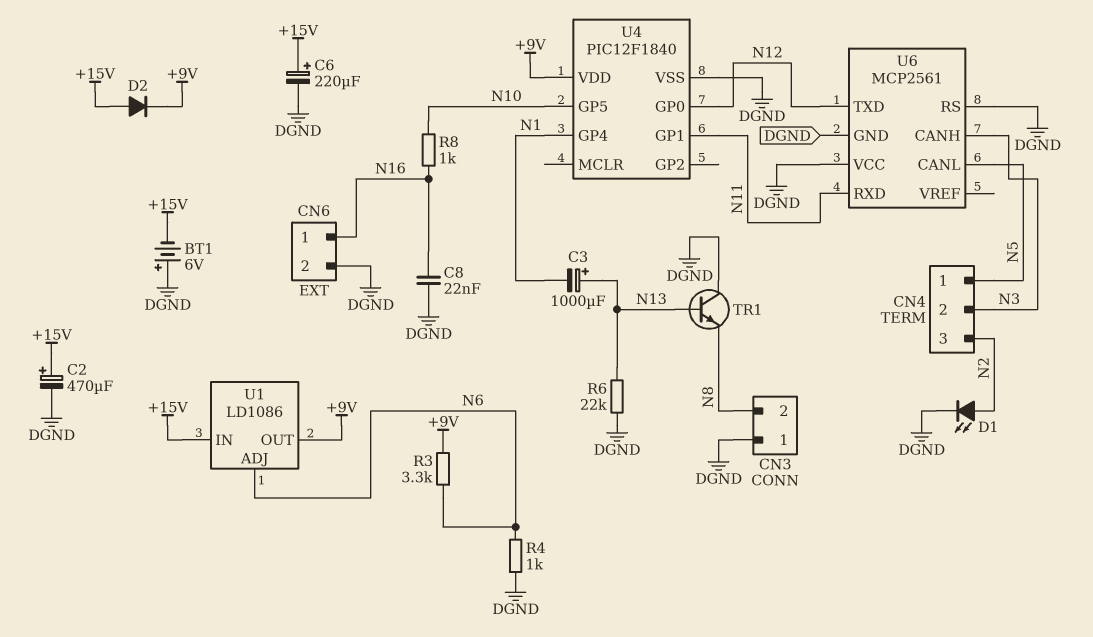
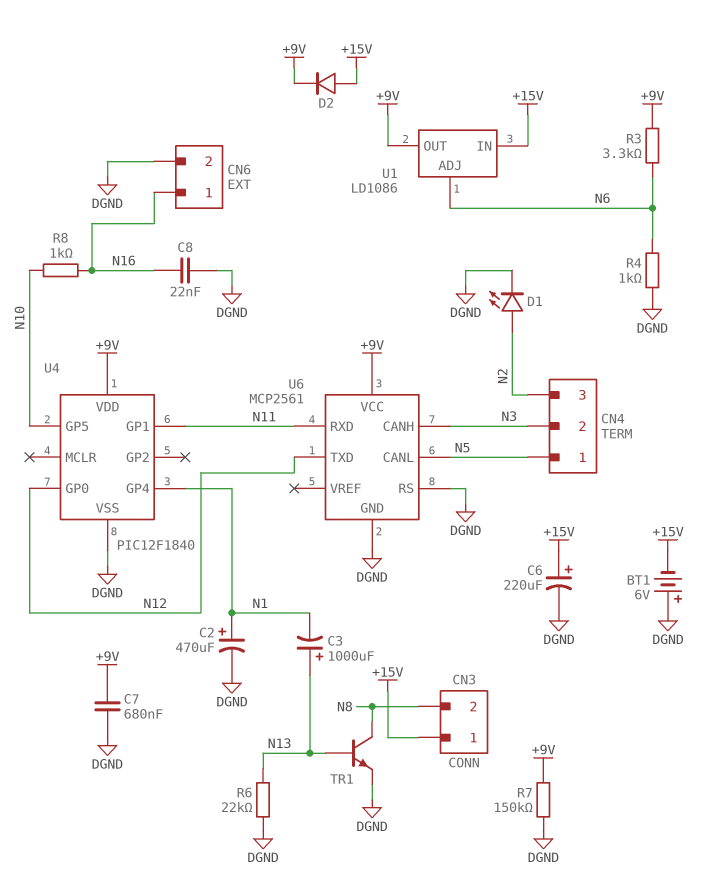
C2: 470uF (plus +15V, minus DGND) -> 470uF (plus N1, minus DGND)
C7: none -> 680nF (+9V, DGND)
CN3 pin 1: DGND -> +15V
R7: none -> 150k (+9V, DGND)
TR1: NPN (B N13, C DGND, E N8) -> NPN (B N13, C N8, E DGND)
U6 pin VCC: DGND -> +9V

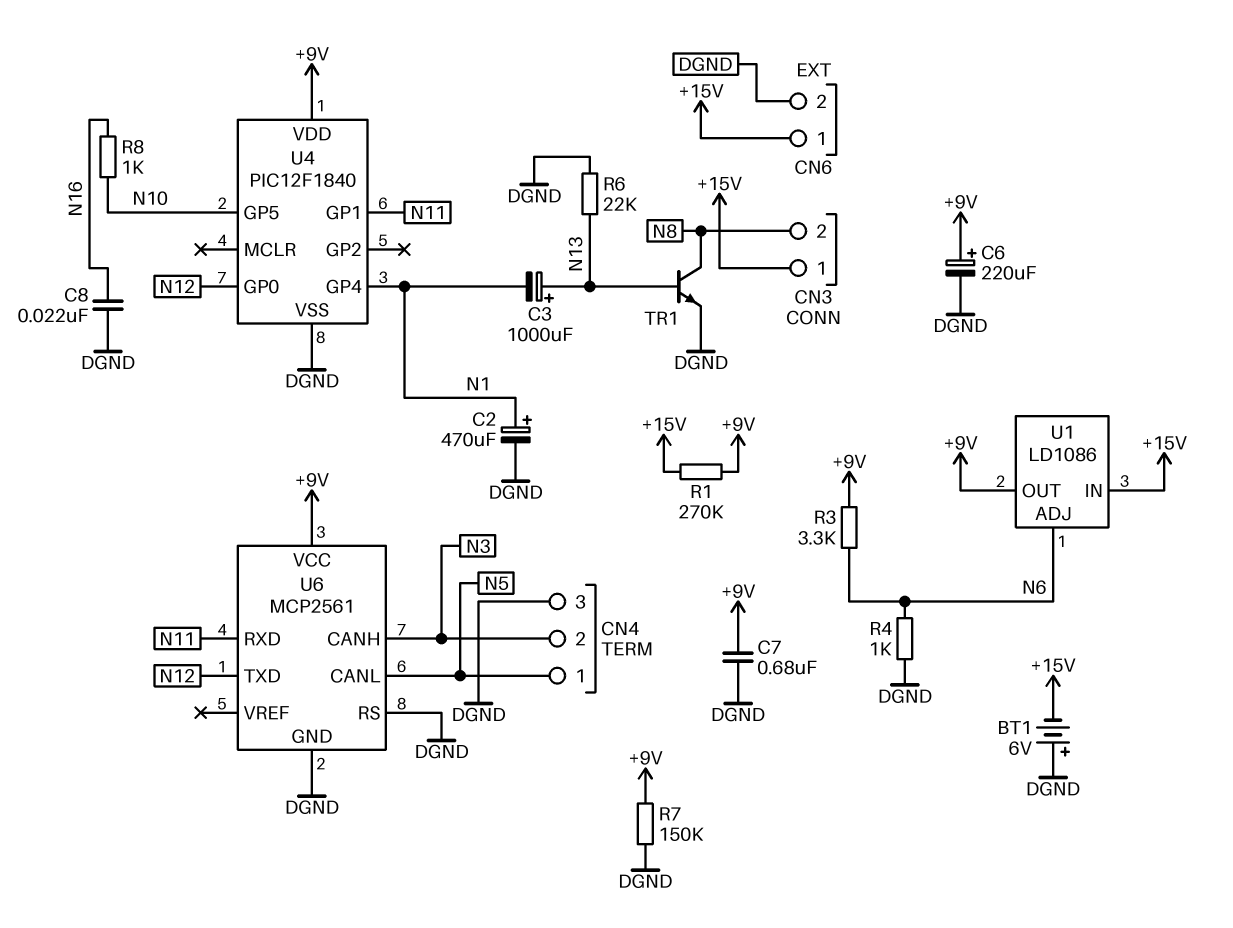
C6: 220uF (plus +15V, minus DGND) -> 220uF (plus +9V, minus DGND)
CN4 pin 3: N2 -> DGND
CN6 pin 1: N16 -> +15V
D1: LED (A N2, K DGND) -> none
D2: diode (A +15V, K +9V) -> none
R1: none -> 270k (+9V, +15V)

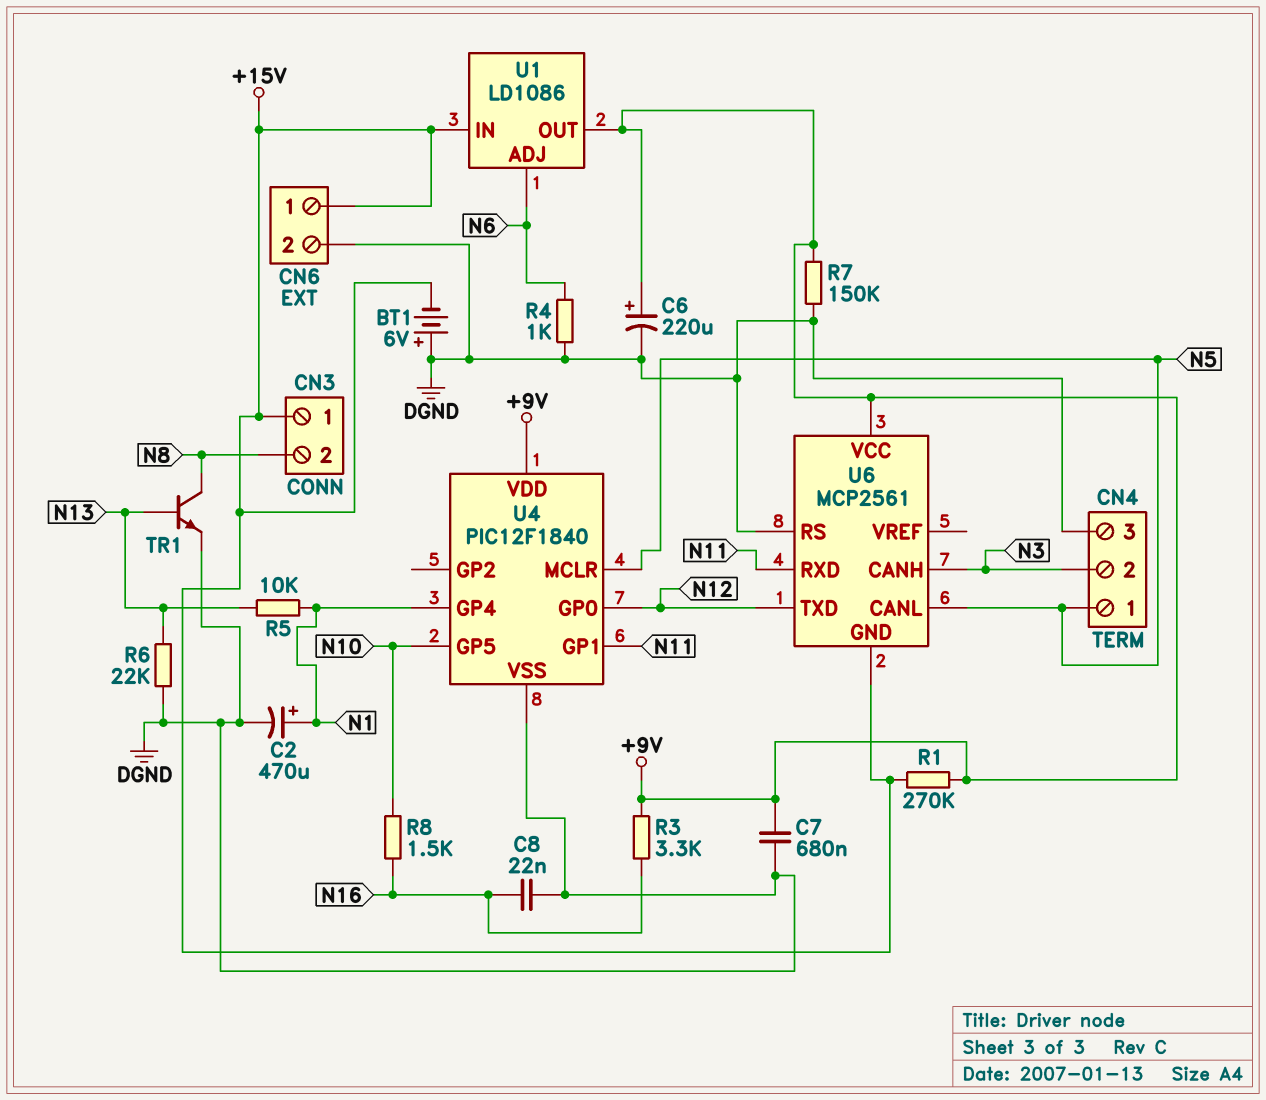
C3: 1000uF (plus N13, minus N1) -> none
R3: 3.3k (+9V, N6) -> 3.3k (+9V, N16)
R5: none -> 10k (N1, N13)
R8: 1k (N10, N16) -> 1.5k (N10, N16)
U4 pin MCLR: none -> N5
U6 pin GND: DGND -> +15V

